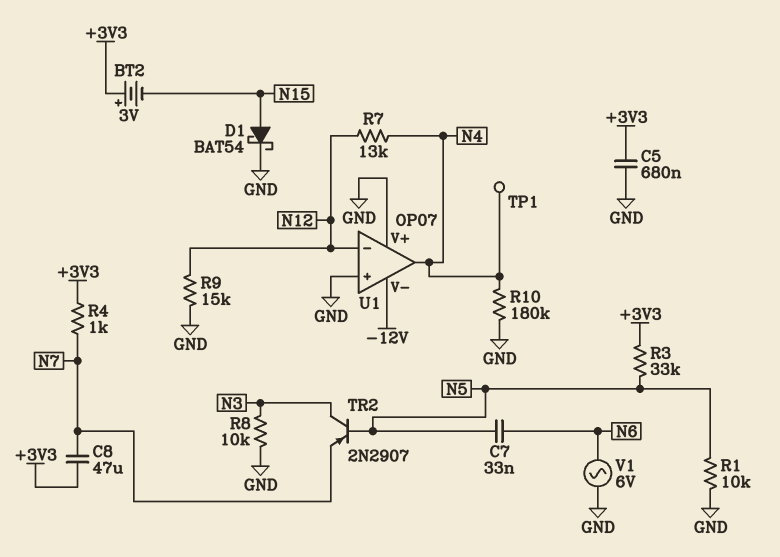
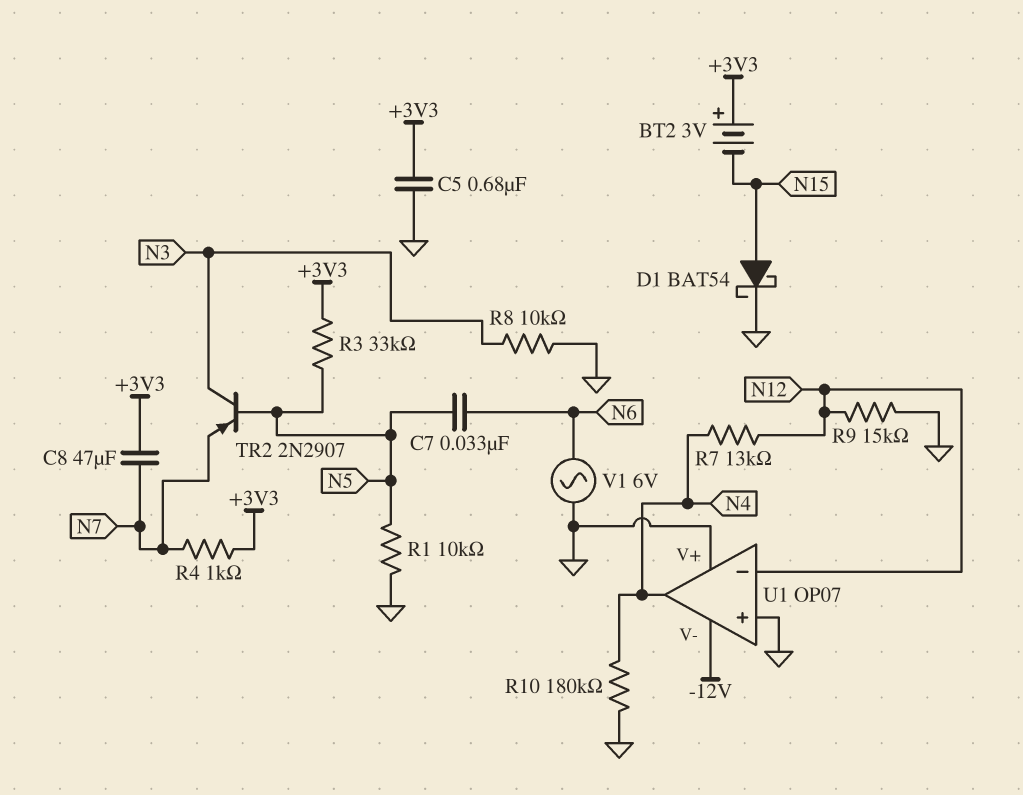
TP1: test point (N4) -> none

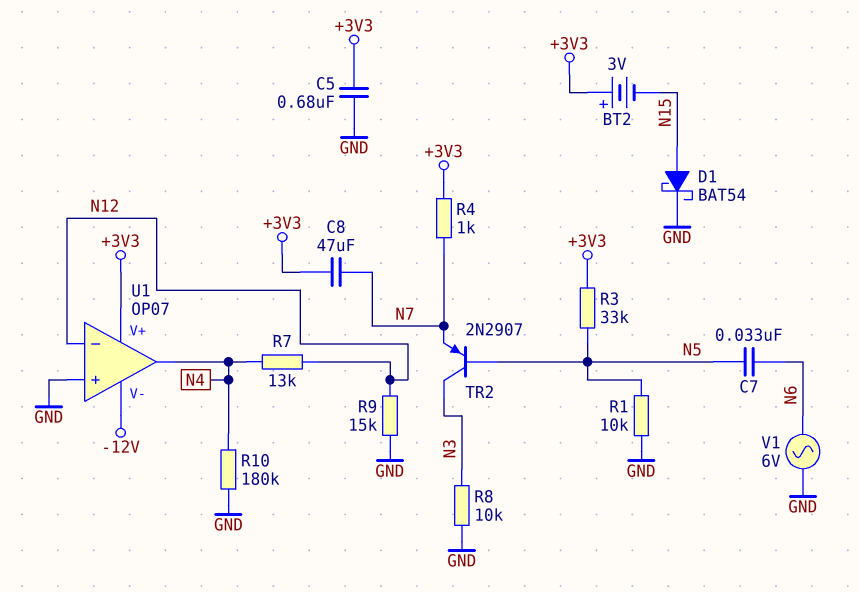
U1 pin V+: GND -> +3V3

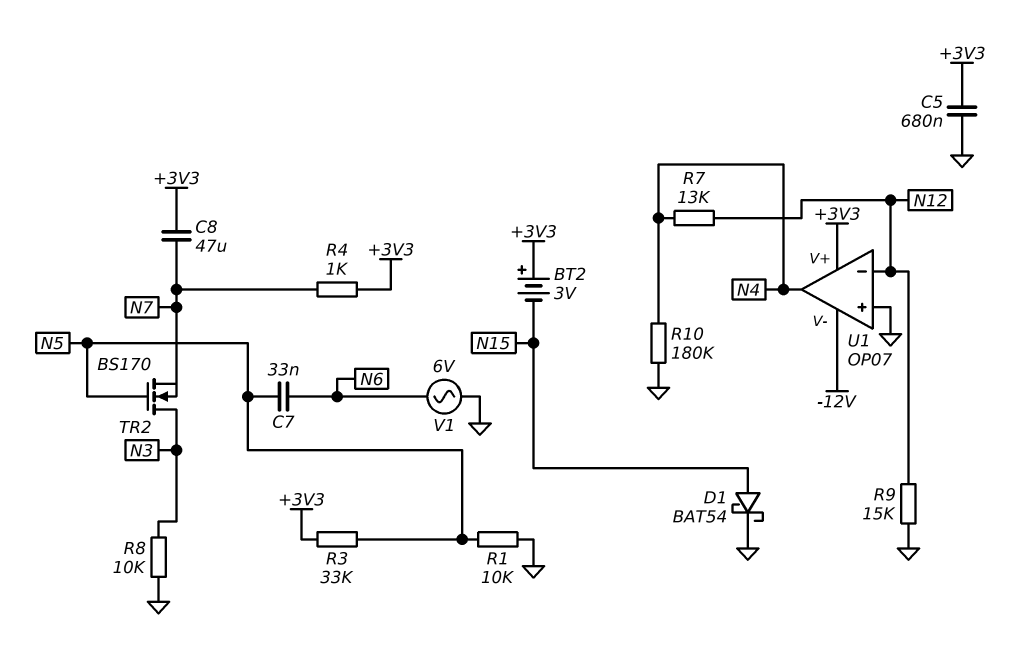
TR2: PNP 2N2907 (B N5, C N3, E N7) -> NMOS BS170 (G N5, D N3, S N7)

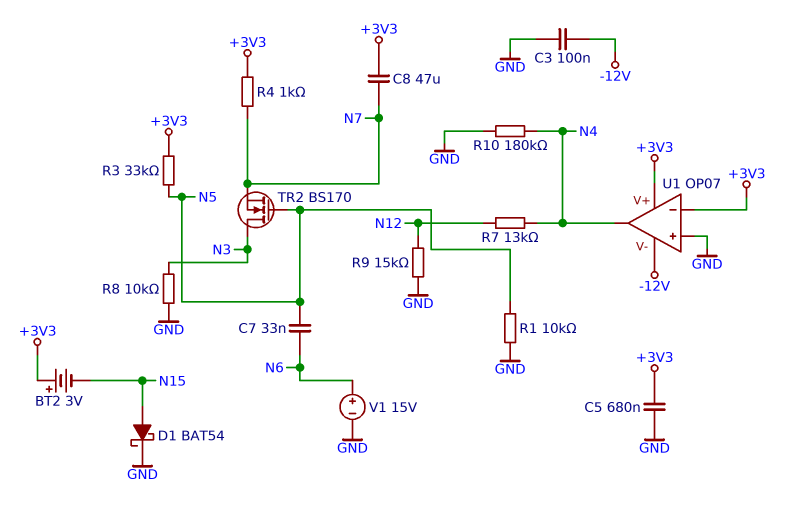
C3: none -> 100nF (-12V, GND)
U1 pin in-: N12 -> +3V3
V1: AC 6V (GND, N6) -> 15V (plus N6, minus GND)

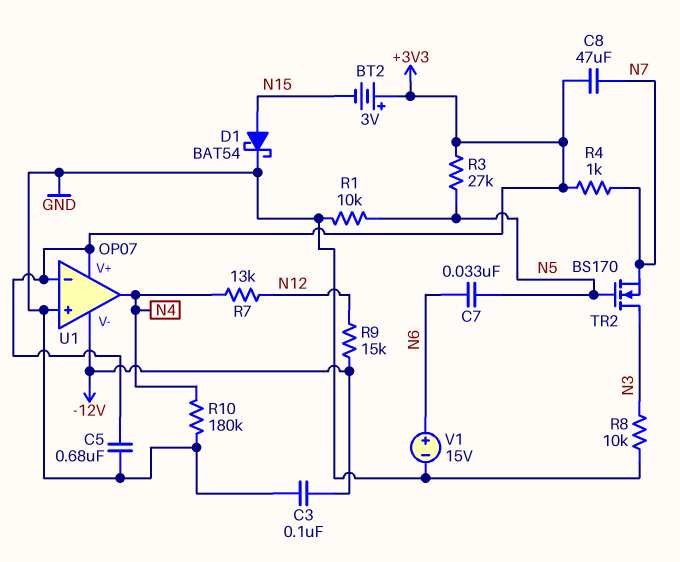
R3: 33k (+3V3, N5) -> 27k (+3V3, N5)
R9: 15k (GND, N12) -> 15k (-12V, N12)

